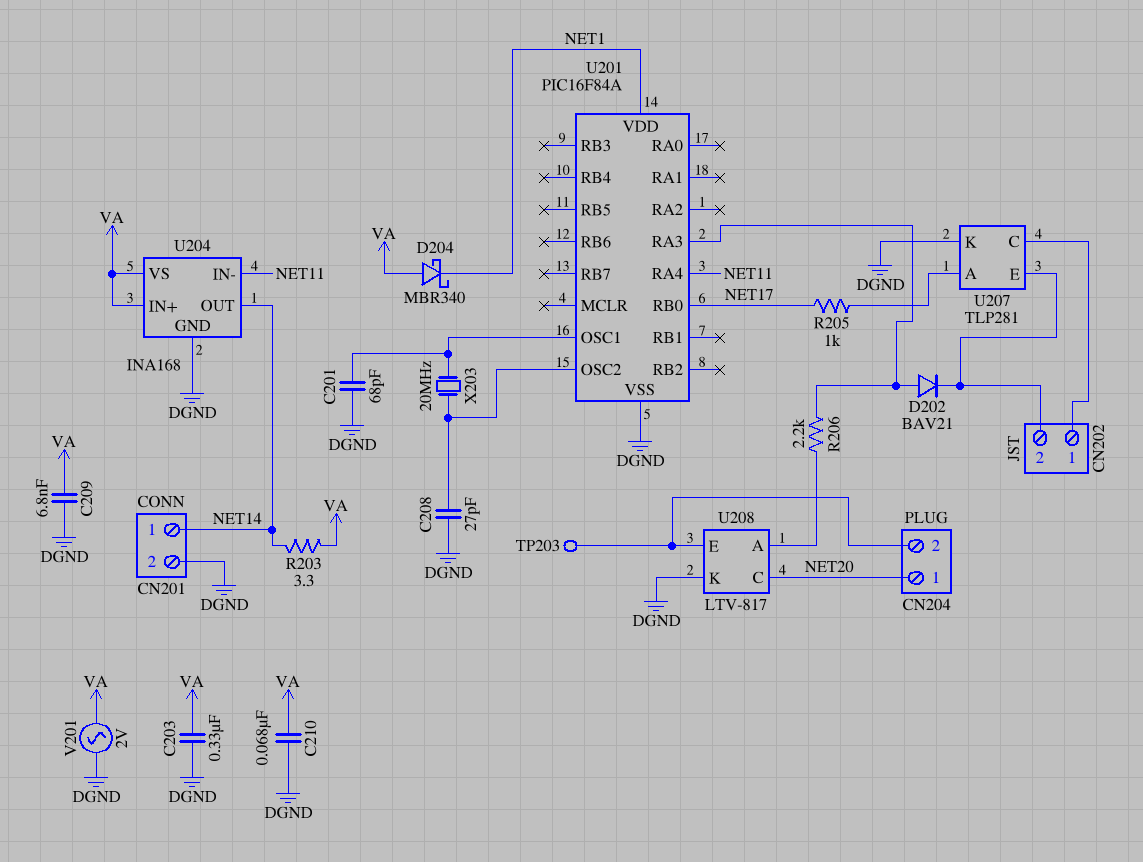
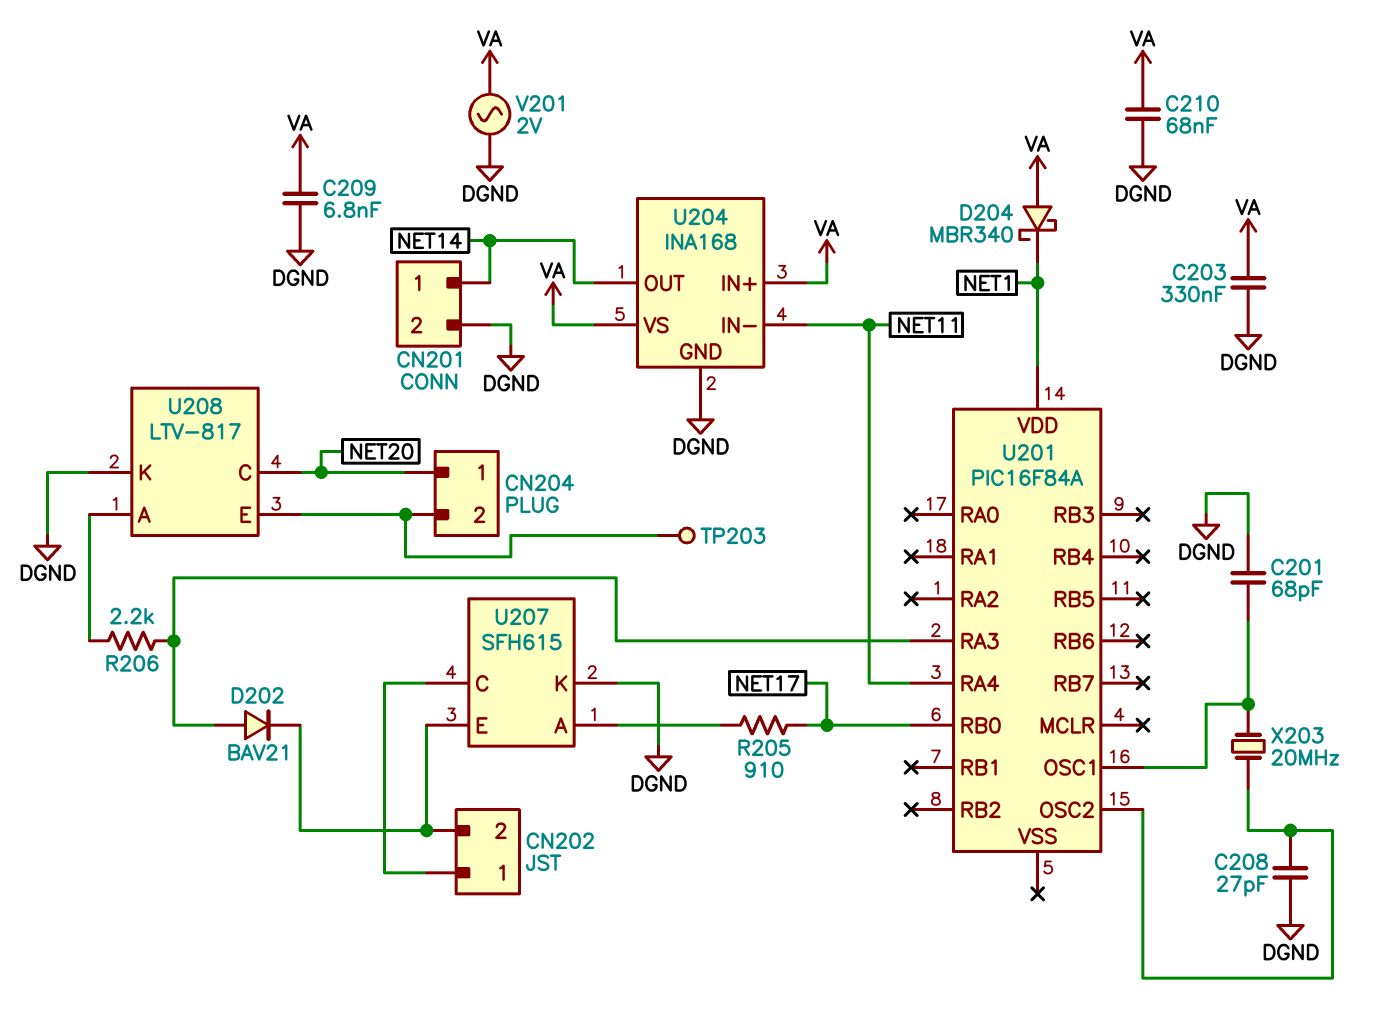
R203: 3.3 (NET14, VA) -> none
R205: 1k (NET17, U207/A) -> 910 (NET17, U207/A)
U201 pin VSS: DGND -> none
U207: TLP281 -> SFH615

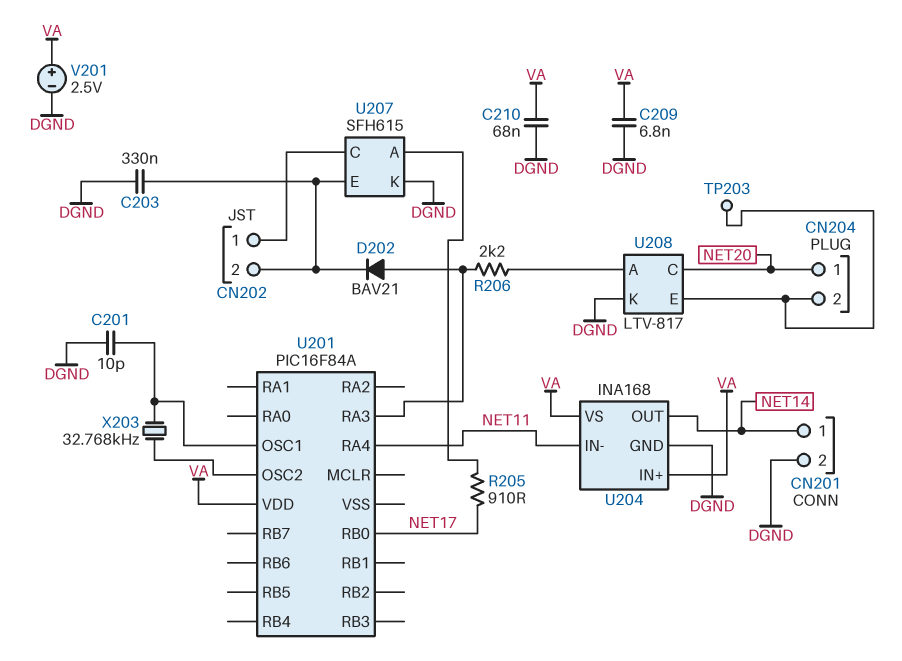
C201: 68pF (DGND, U201/OSC1) -> 10pF (DGND, U201/OSC1)
C203: 330nF (DGND, VA) -> 330nF (CN202/2, DGND)
C208: 27pF (DGND, U201/OSC2) -> none
D204: schottky MBR340 (A VA, K NET1) -> none
U201 pin VDD: NET1 -> VA
V201: AC 2V (DGND, VA) -> 2.5V (plus VA, minus DGND)
X203: 20MHz (U201/OSC1, U201/OSC2) -> 32.768kHz (U201/OSC1, U201/OSC2)

